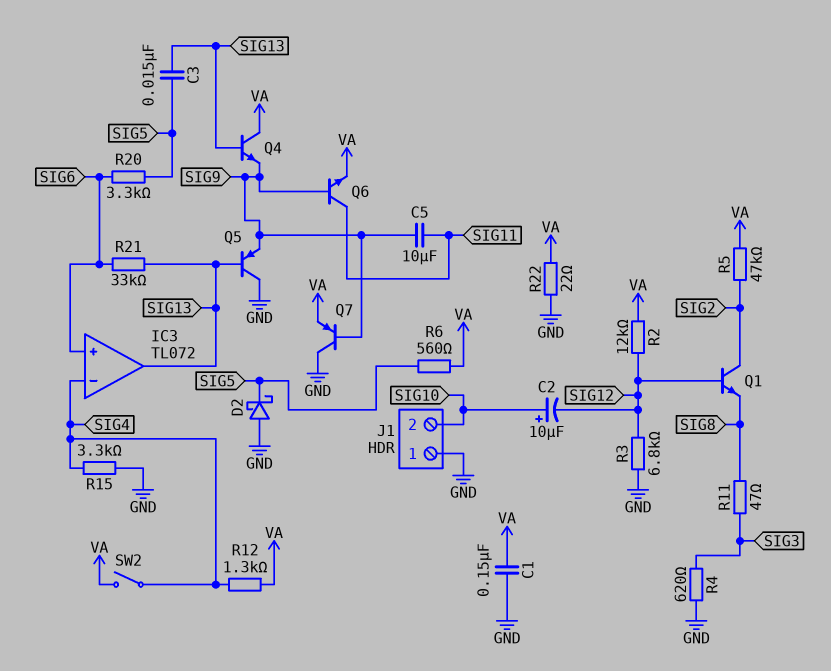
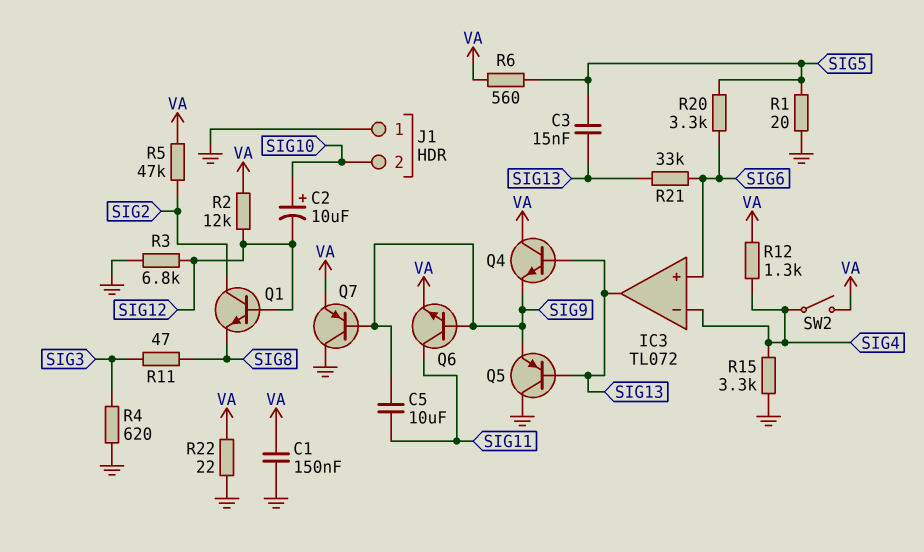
D2: schottky (A GND, K SIG5) -> none
R1: none -> 20 (GND, SIG5)

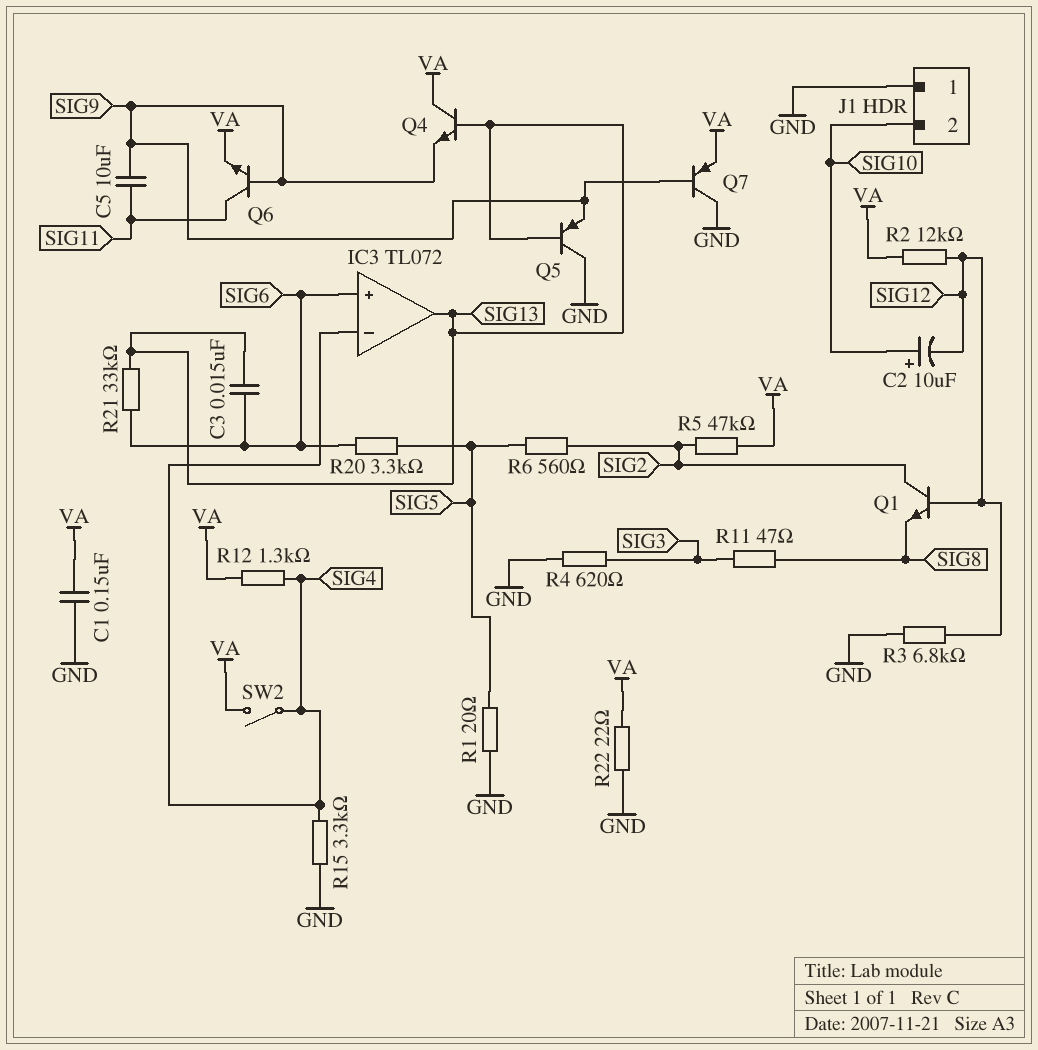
C3: 15nF (SIG5, SIG13) -> 15nF (SIG6, SIG13)
R6: 560 (SIG5, VA) -> 560 (SIG2, SIG5)

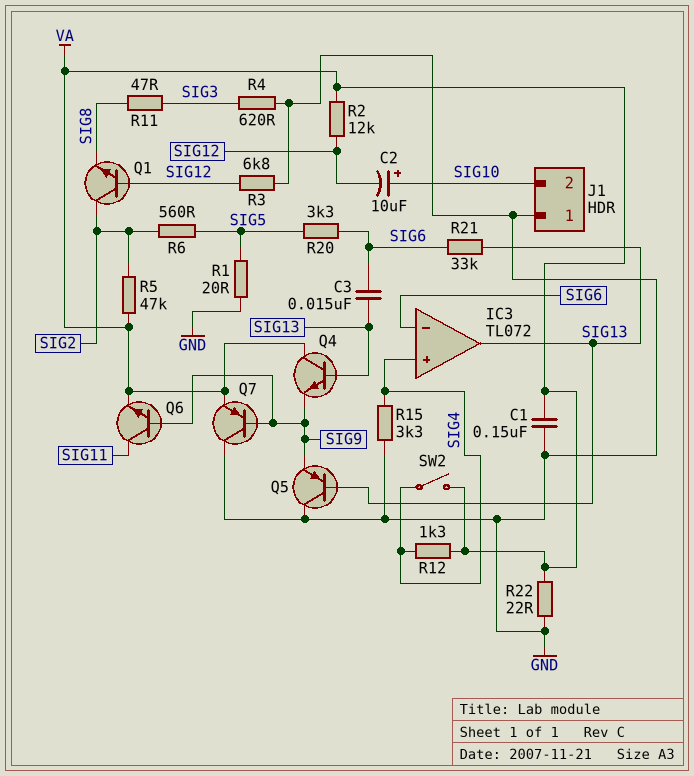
C5: 10uF (SIG9, SIG11) -> none
IC3 pin in+: SIG6 -> SIG4
IC3 pin in-: SIG4 -> SIG6

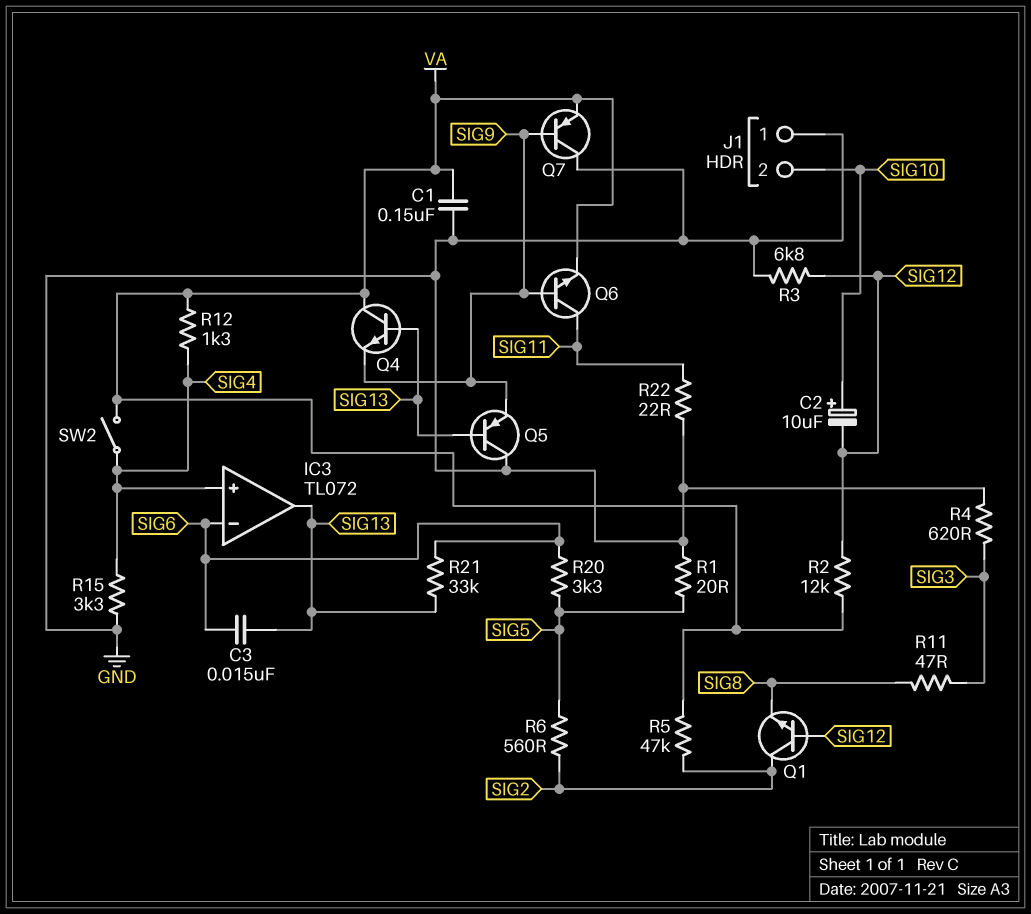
R22: 22 (GND, VA) -> 22 (GND, SIG11)

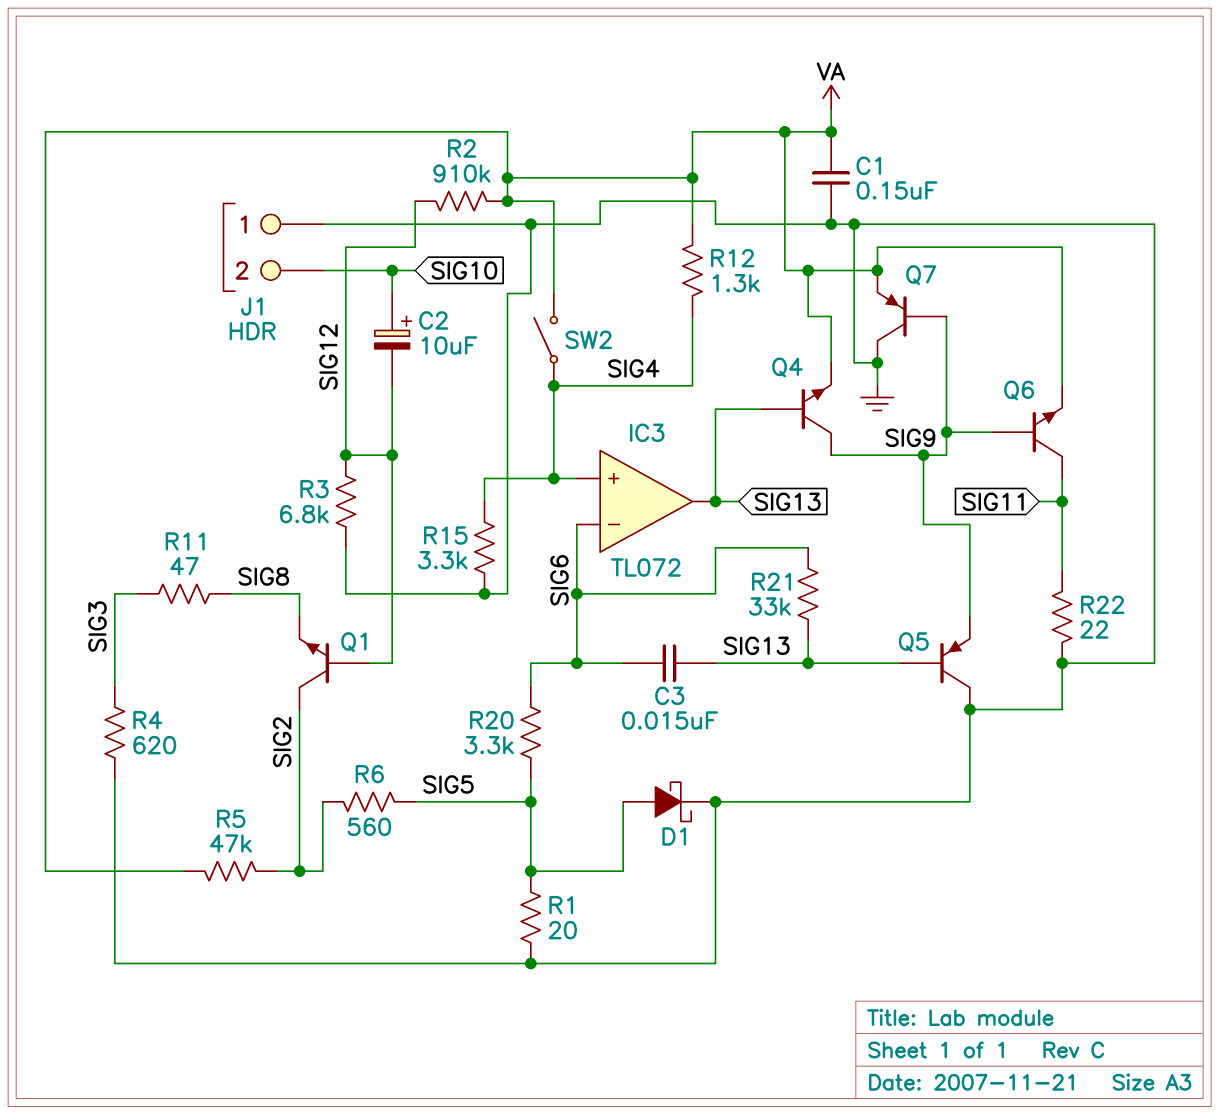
D1: none -> schottky (A SIG5, K GND)
Q4: NPN (B SIG13, C VA, E SIG9) -> NPN (B SIG13, C SIG9, E VA)
R2: 12k (SIG12, VA) -> 910k (SIG12, VA)

